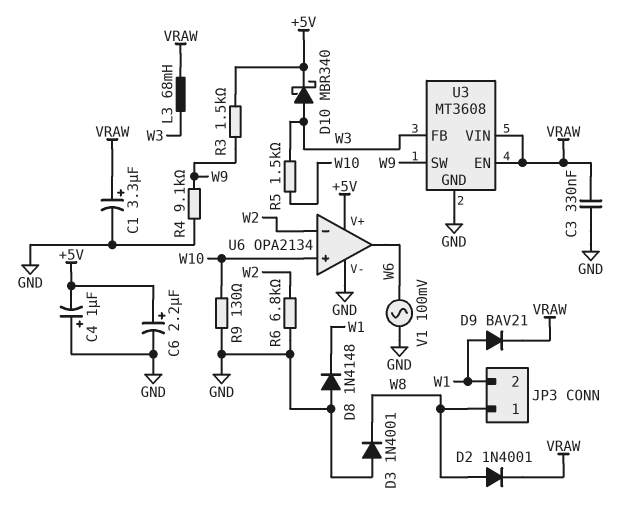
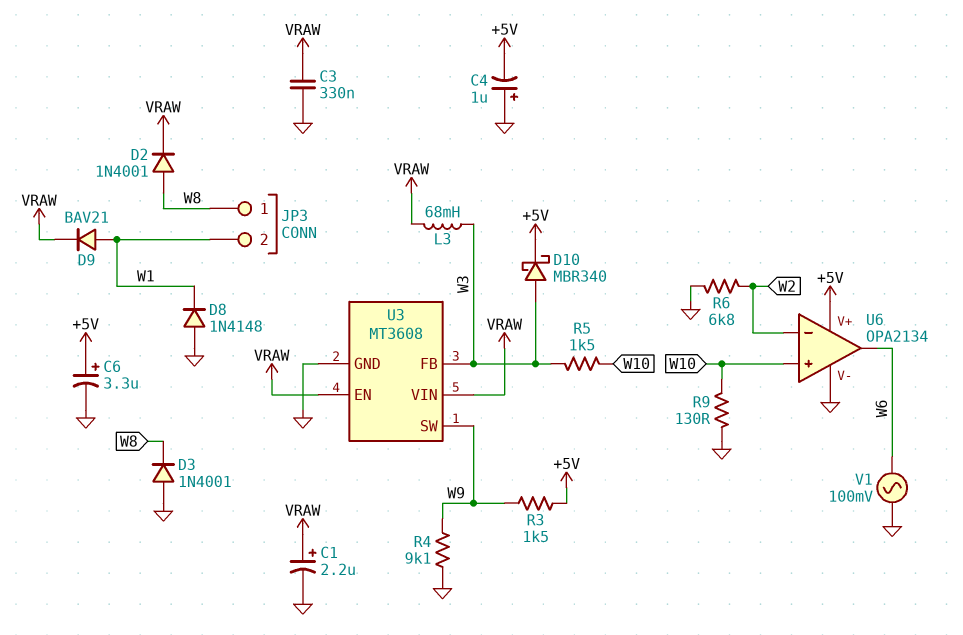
C1: 3.3uF (plus VRAW, minus GND) -> 2.2uF (plus VRAW, minus GND)
C6: 2.2uF (plus +5V, minus GND) -> 3.3uF (plus +5V, minus GND)

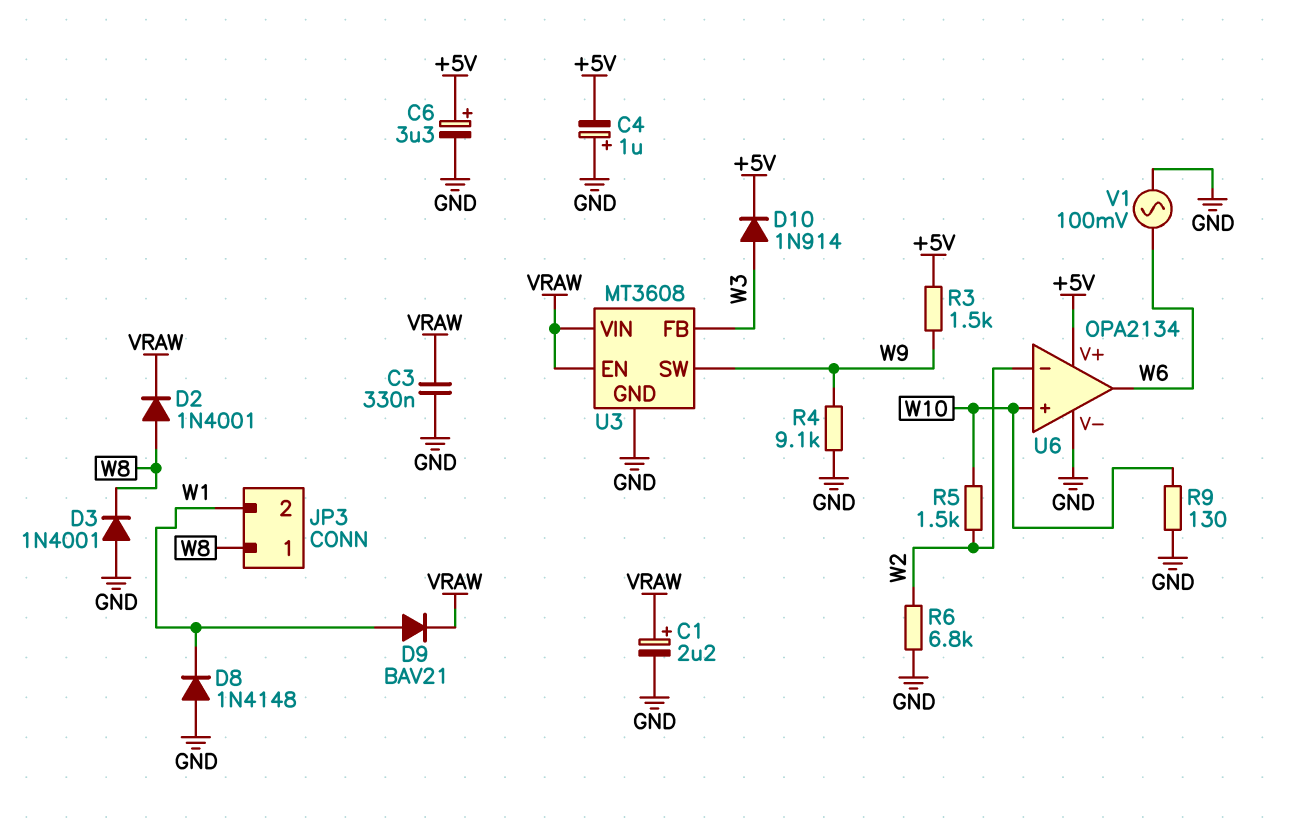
D10: schottky MBR340 (A W3, K +5V) -> diode 1N914 (A W3, K +5V)
L3: 68mH (VRAW, W3) -> none
R5: 1.5k (W3, W10) -> 1.5k (W2, W10)

